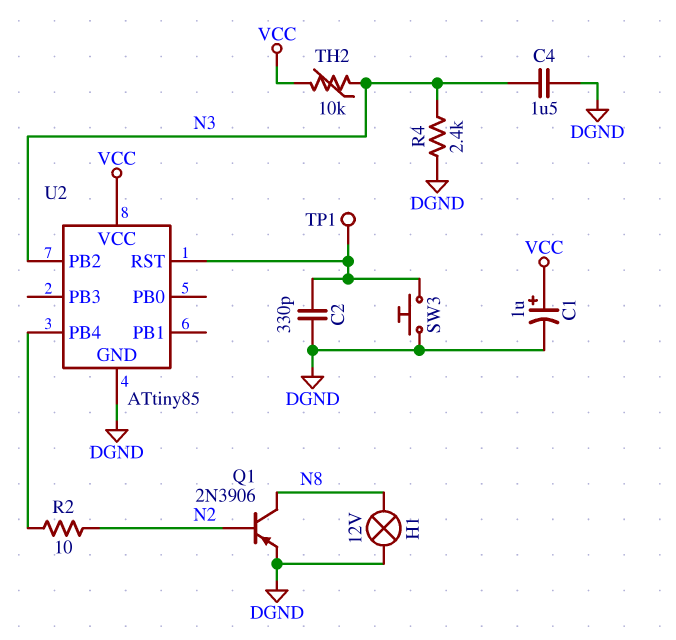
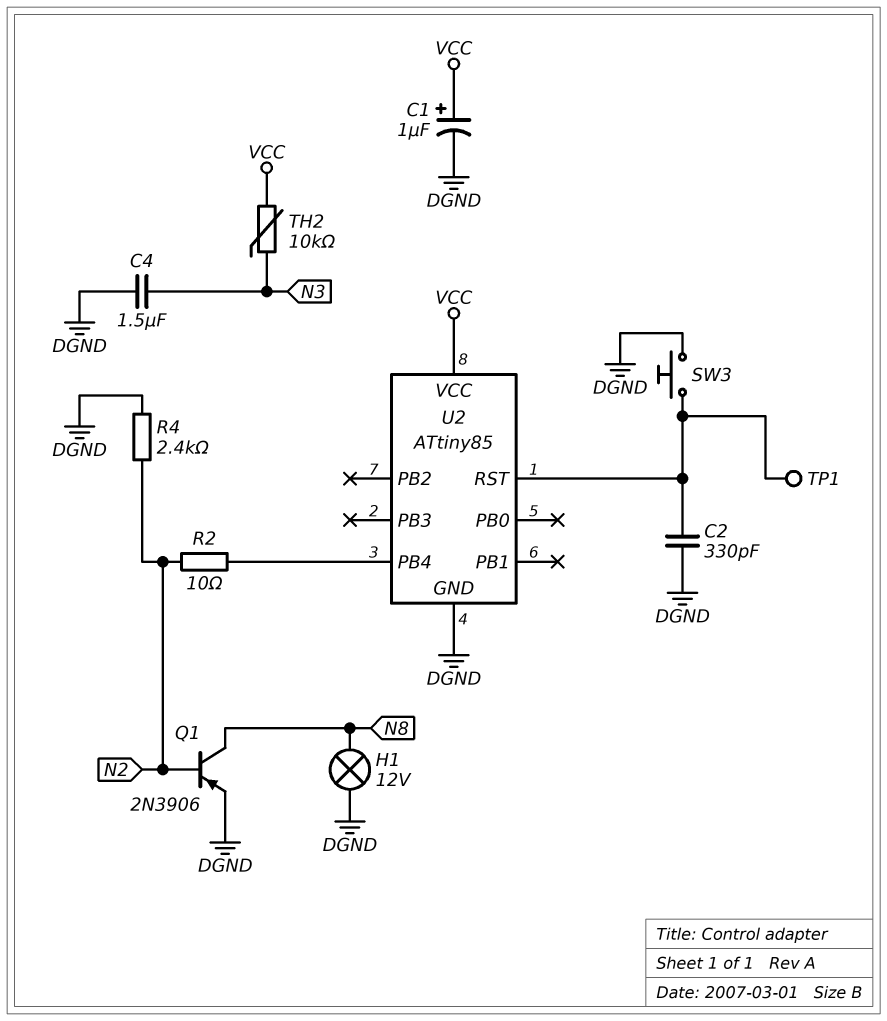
R4: 2.4k (DGND, N3) -> 2.4k (DGND, N2)
U2 pin PB2: N3 -> none

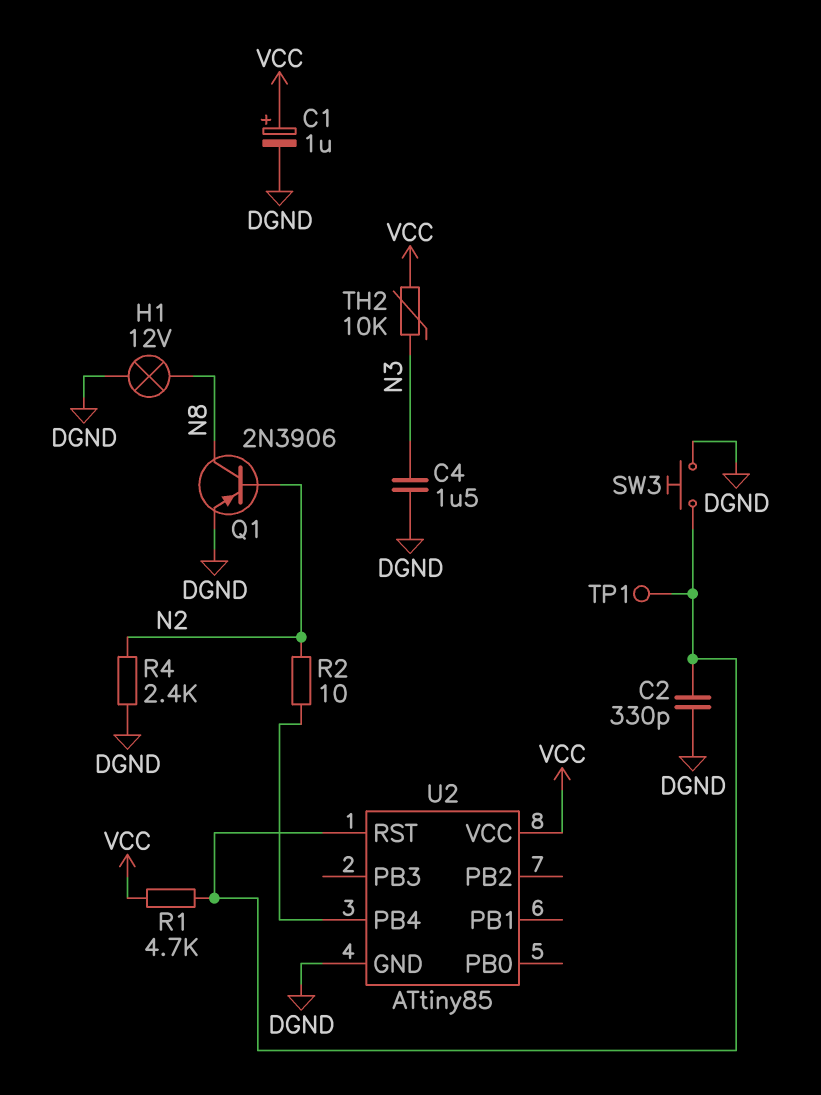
R1: none -> 4.7k (U2/RST, VCC)

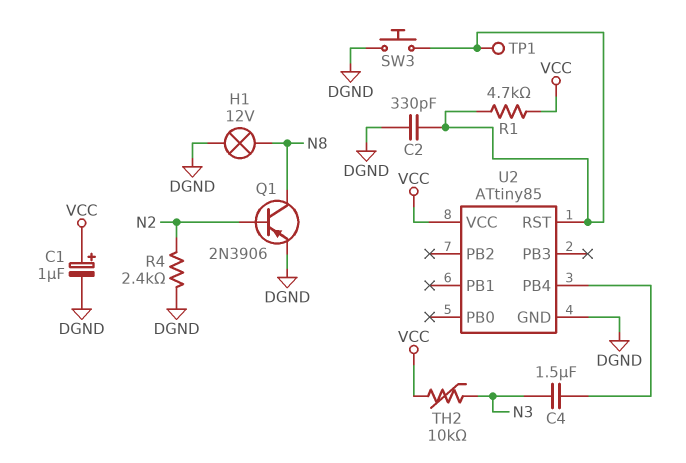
C4: 1.5uF (DGND, N3) -> 1.5uF (N3, U2/PB4)
R2: 10 (N2, U2/PB4) -> none

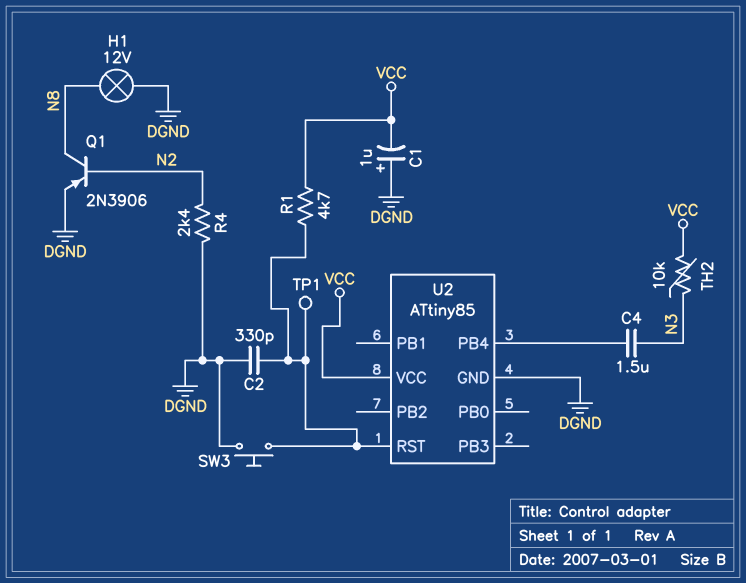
C1: 1uF (plus VCC, minus DGND) -> 1uF (plus DGND, minus VCC)

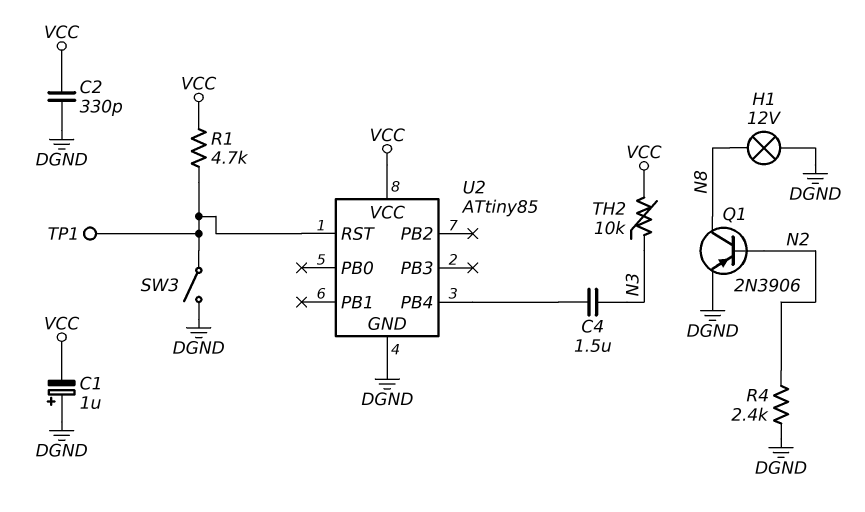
C2: 330pF (DGND, U2/RST) -> 330pF (DGND, VCC)
SW3: button (DGND, U2/RST) -> switch (DGND, U2/RST)

